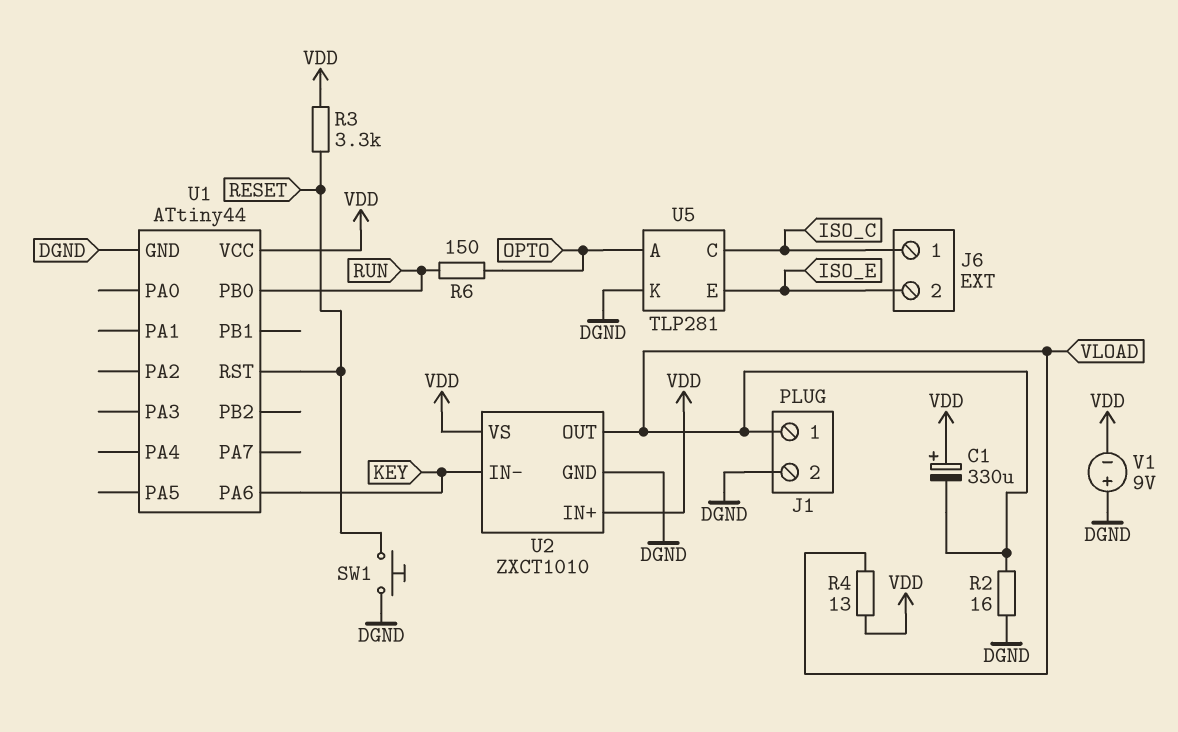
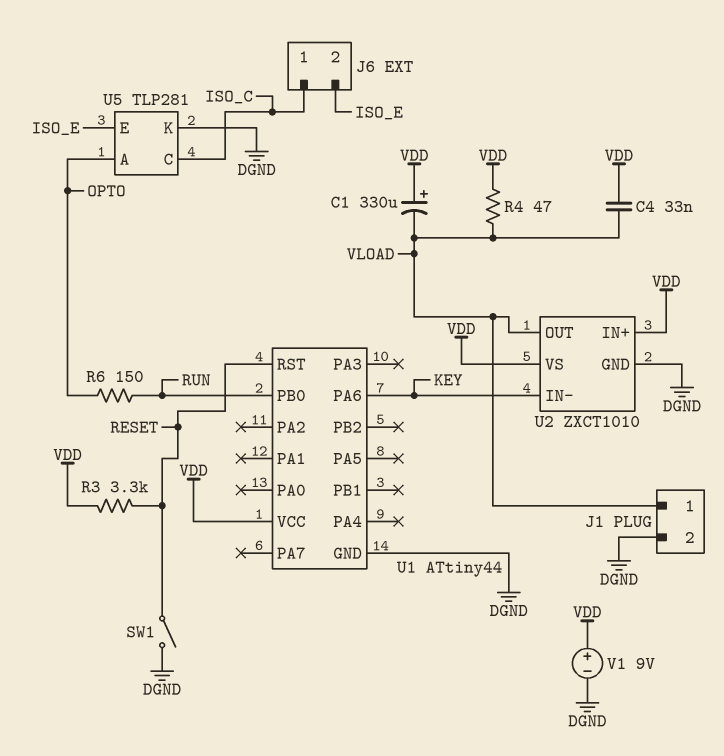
C4: none -> 33nF (VDD, VLOAD)
R2: 16 (DGND, VLOAD) -> none
R4: 13 (VDD, VLOAD) -> 47 (VDD, VLOAD)
SW1: button (DGND, RESET) -> switch (DGND, RESET)
V1: 9V (plus DGND, minus VDD) -> 9V (plus VDD, minus DGND)

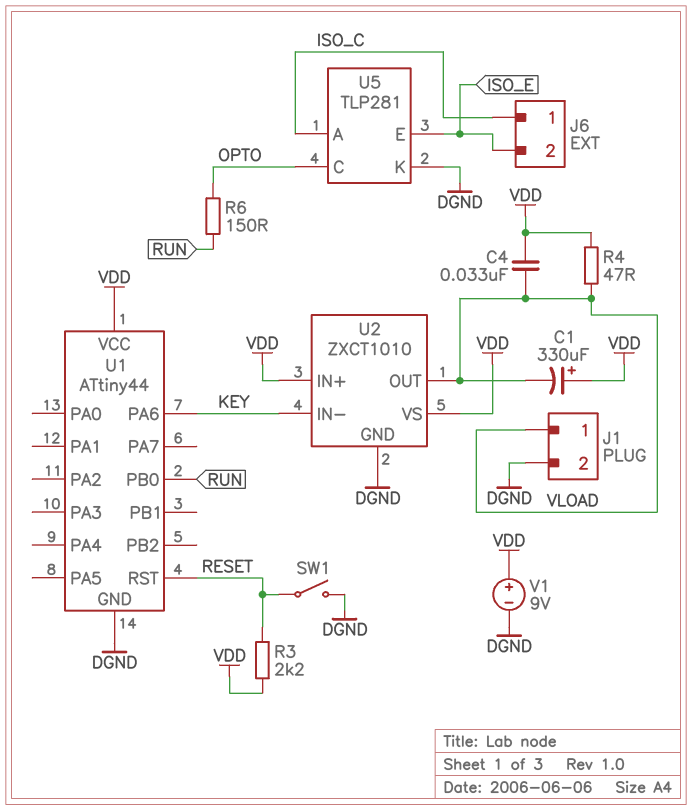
R3: 3.3k (RESET, VDD) -> 2.2k (RESET, VDD)
U5 pin A: OPTO -> ISO_C
U5 pin C: ISO_C -> OPTO

